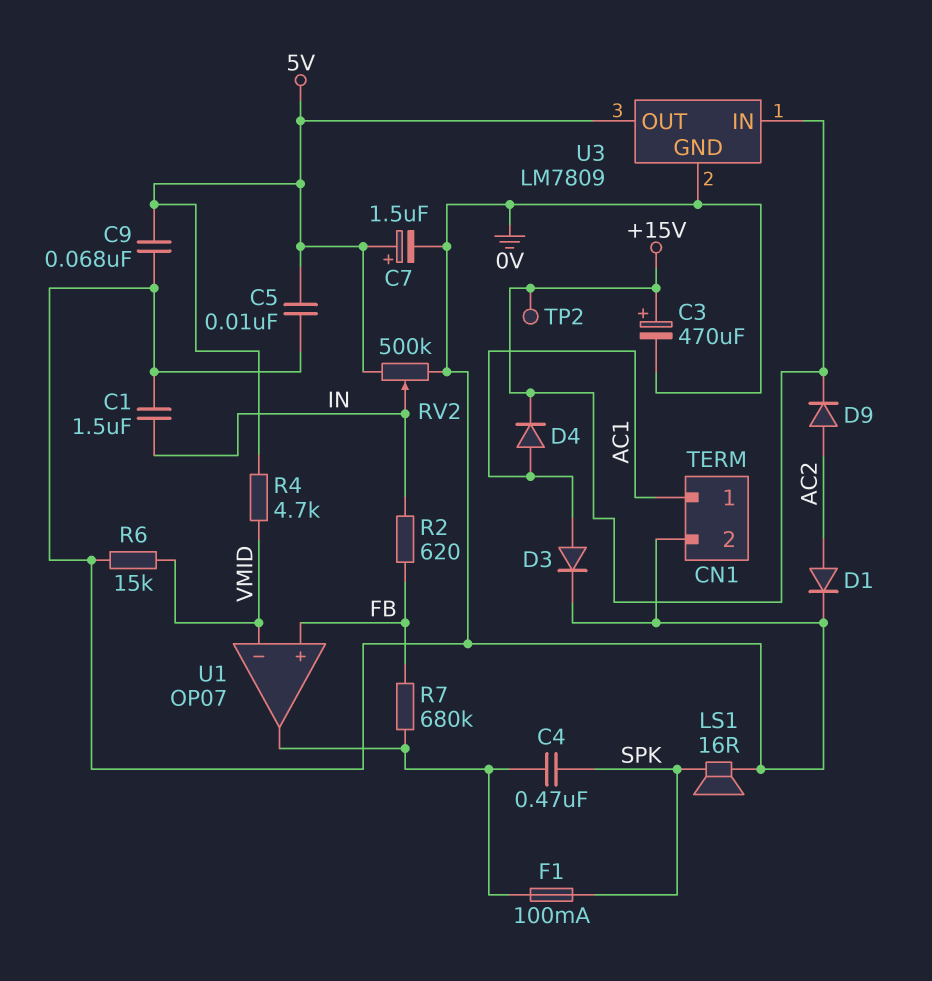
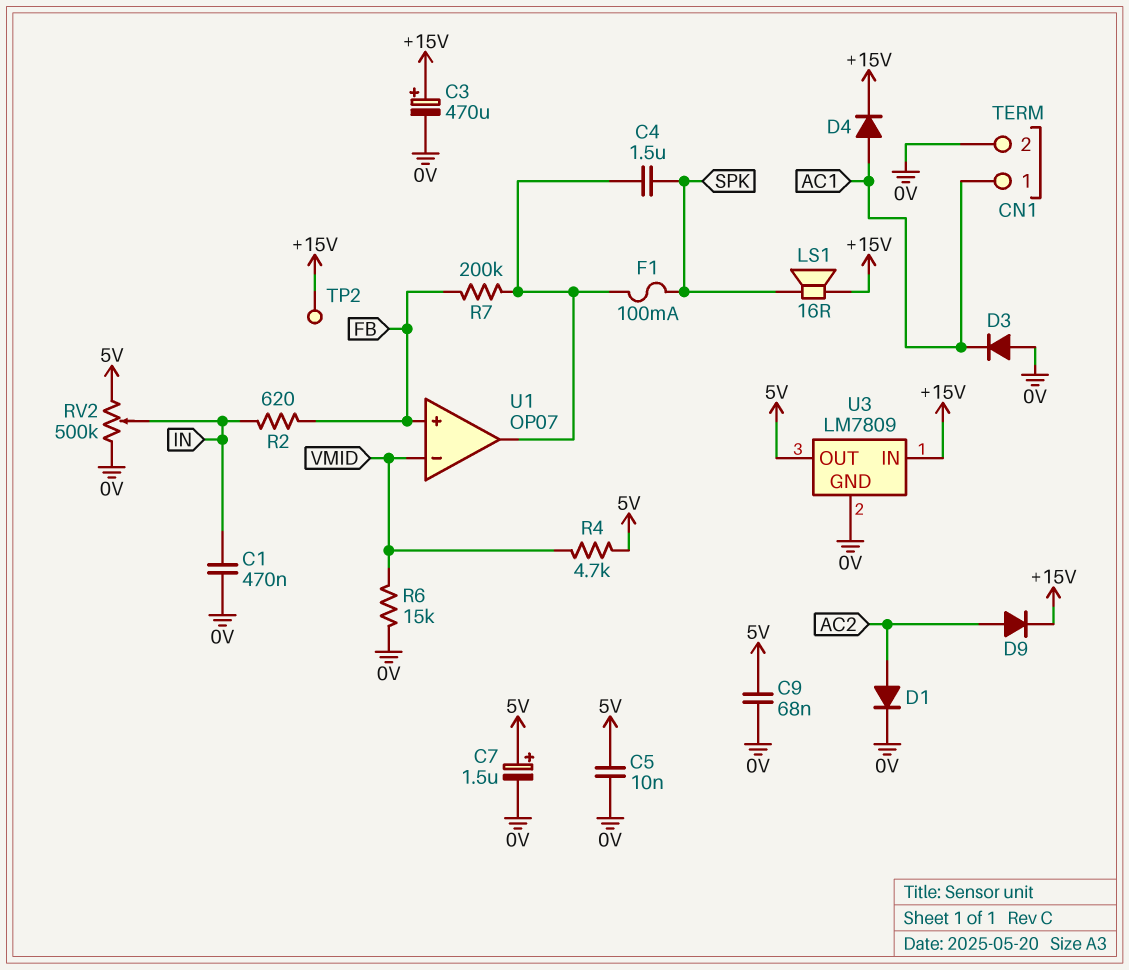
C1: 1.5uF (0V, IN) -> 470nF (0V, IN)
C4: 470nF (SPK, U1/out) -> 1.5uF (SPK, U1/out)
D3: diode (A AC1, K 0V) -> diode (A 0V, K AC1)
LS1: speaker 16R (0V, SPK) -> speaker 16R (+15V, SPK)
R7: 680k (FB, U1/out) -> 200k (FB, U1/out)

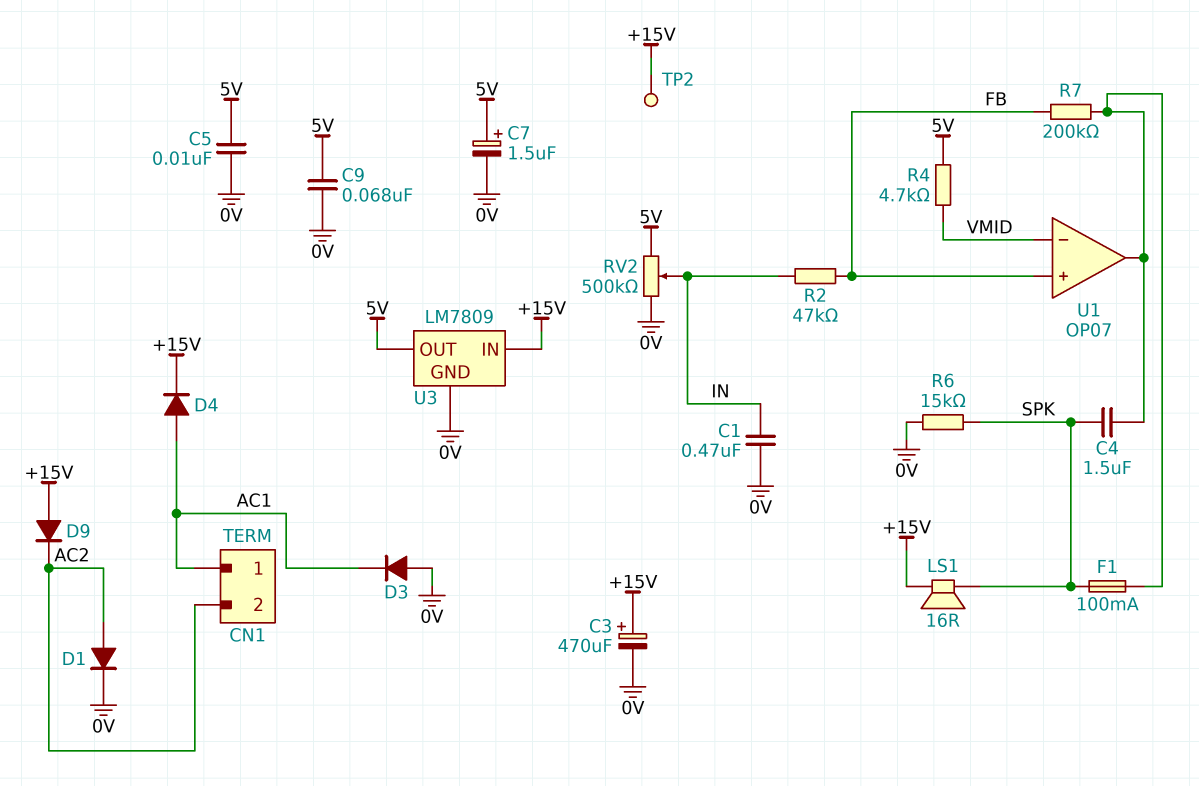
CN1 pin 2: 0V -> AC2
D9: diode (A AC2, K +15V) -> diode (A +15V, K AC2)
R2: 620 (FB, IN) -> 47k (FB, IN)
R6: 15k (0V, VMID) -> 15k (0V, SPK)

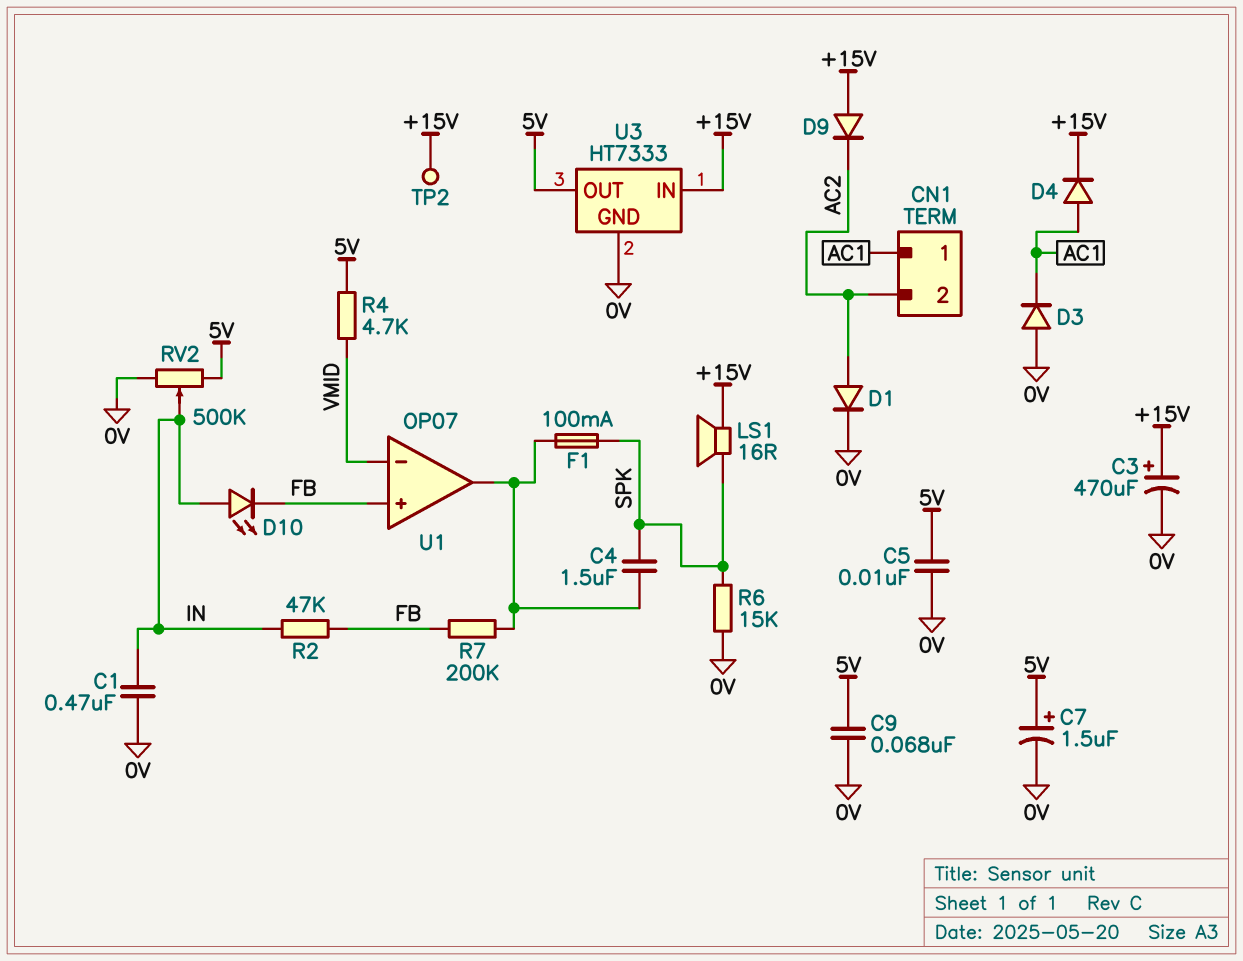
D10: none -> LED (A IN, K FB)
U3: LM7809 -> HT7333

